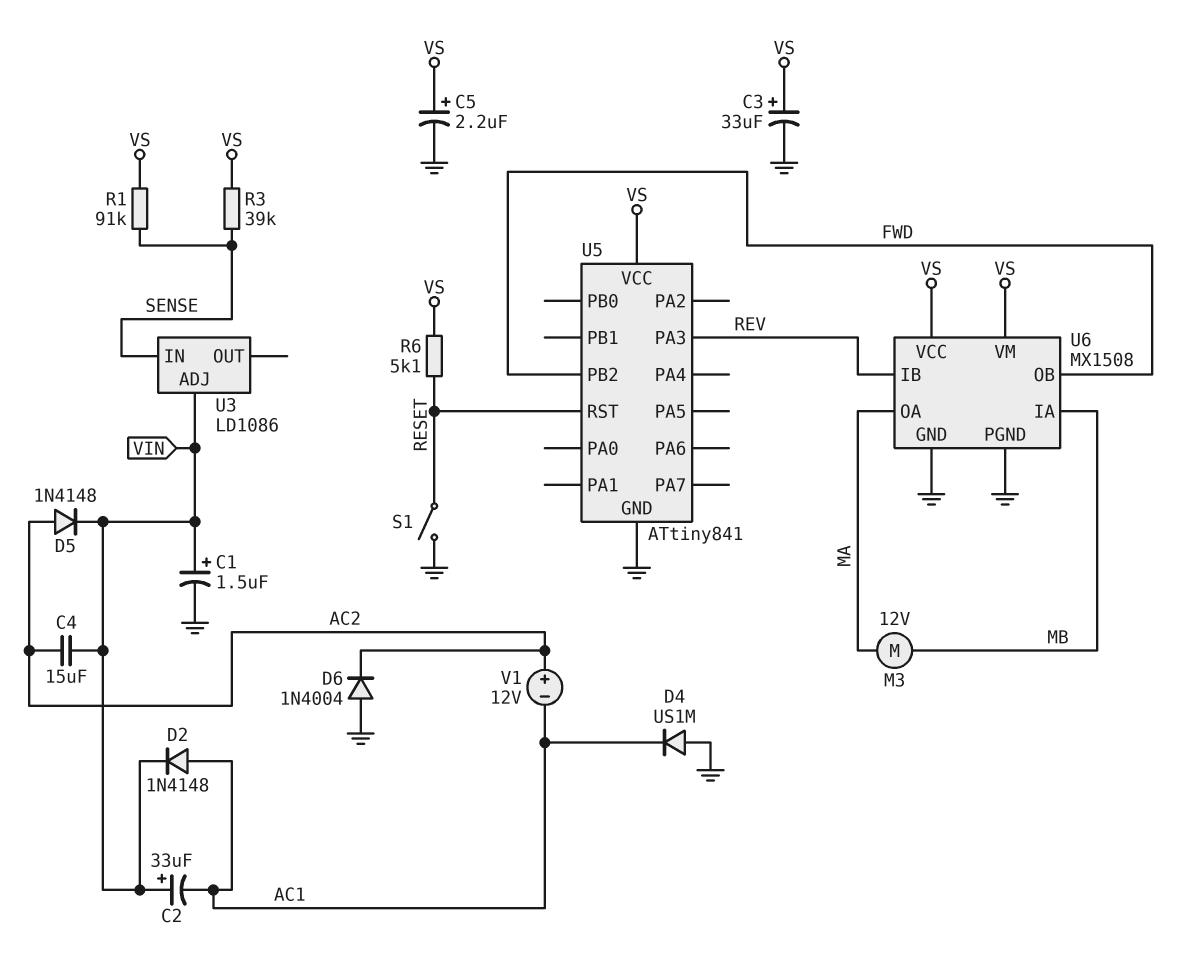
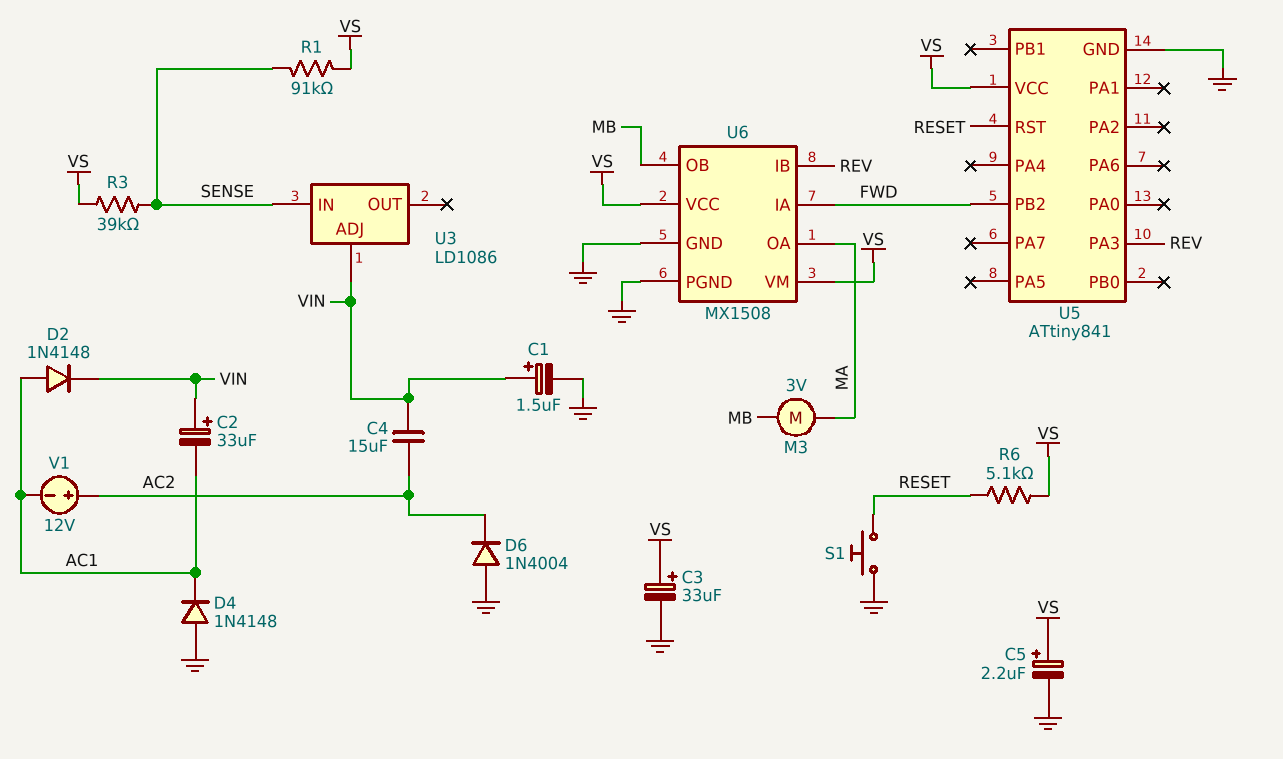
D4: diode US1M (A GND, K AC1) -> diode 1N4148 (A GND, K AC1)
D5: diode 1N4148 (A AC2, K VIN) -> none
M3: motor 12V (MA, MB) -> motor 3V (MA, MB)
S1: switch (GND, RESET) -> button (GND, RESET)
U6 pin IA: MB -> FWD
U6 pin OB: FWD -> MB

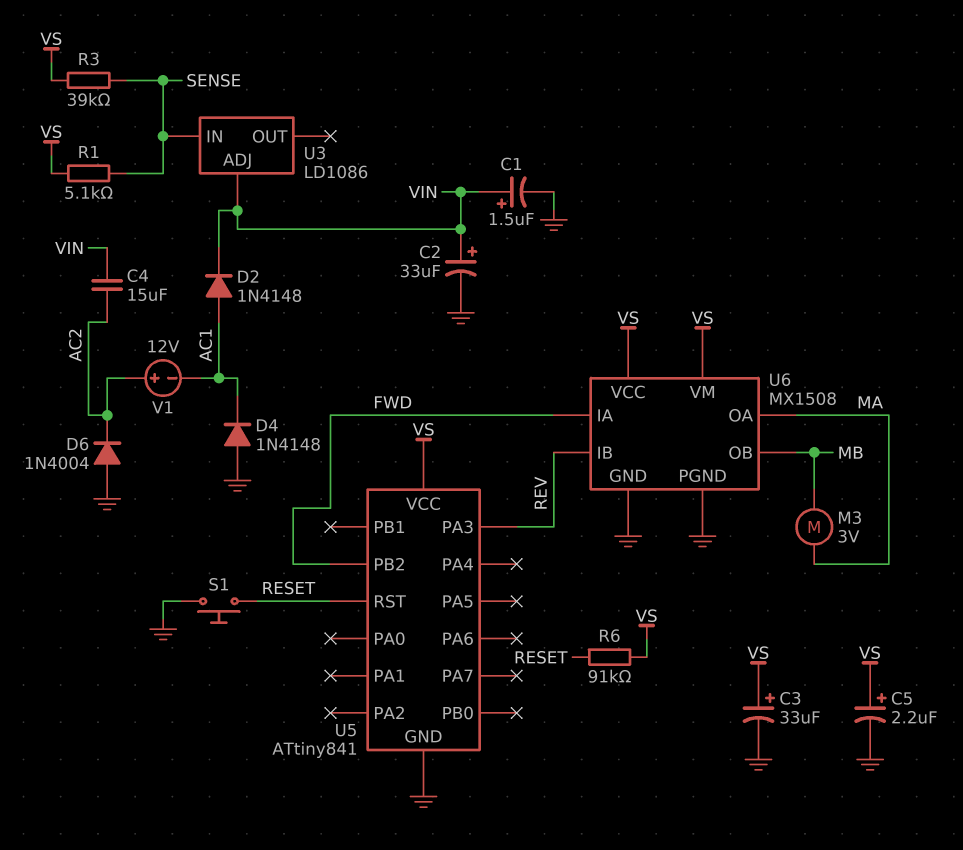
C2: 33uF (plus VIN, minus AC1) -> 33uF (plus VIN, minus GND)
R1: 91k (SENSE, VS) -> 5.1k (SENSE, VS)
R6: 5.1k (RESET, VS) -> 91k (RESET, VS)

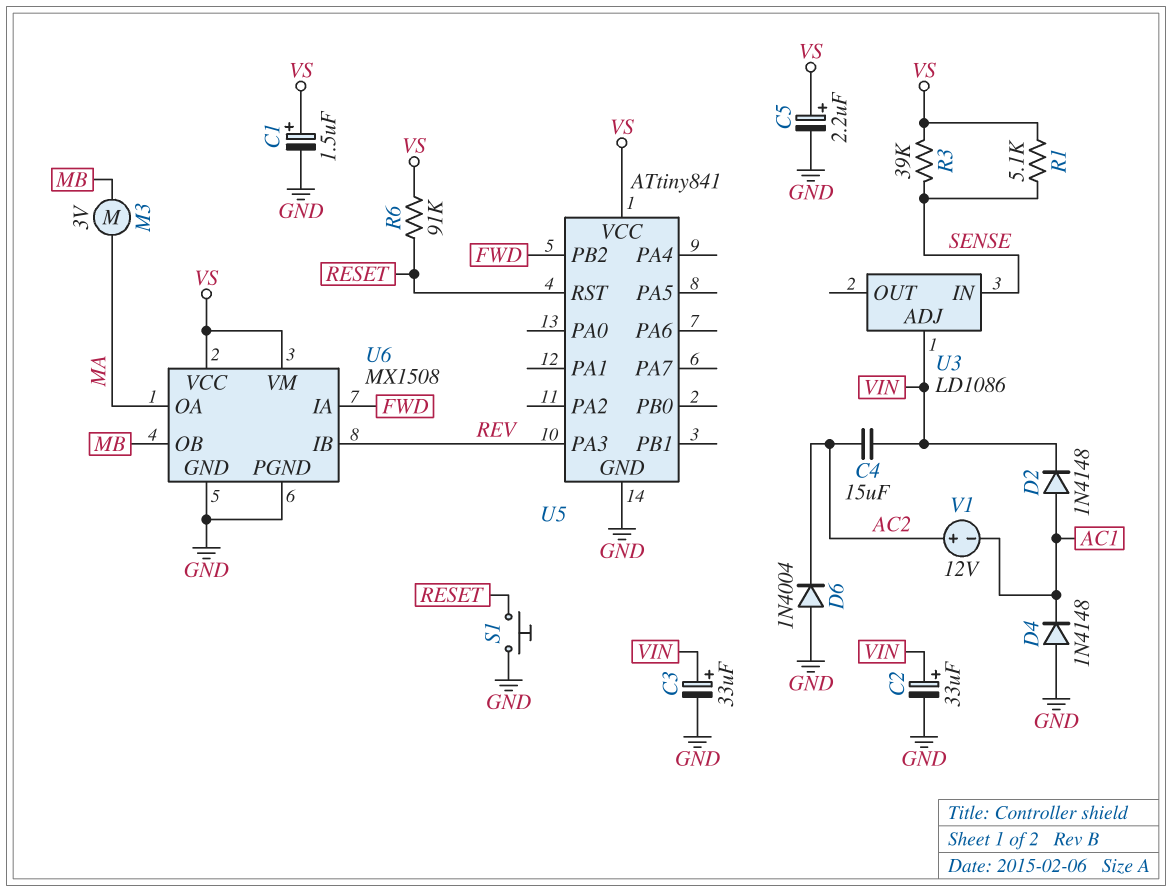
C1: 1.5uF (plus VIN, minus GND) -> 1.5uF (plus VS, minus GND)
C3: 33uF (plus VS, minus GND) -> 33uF (plus VIN, minus GND)

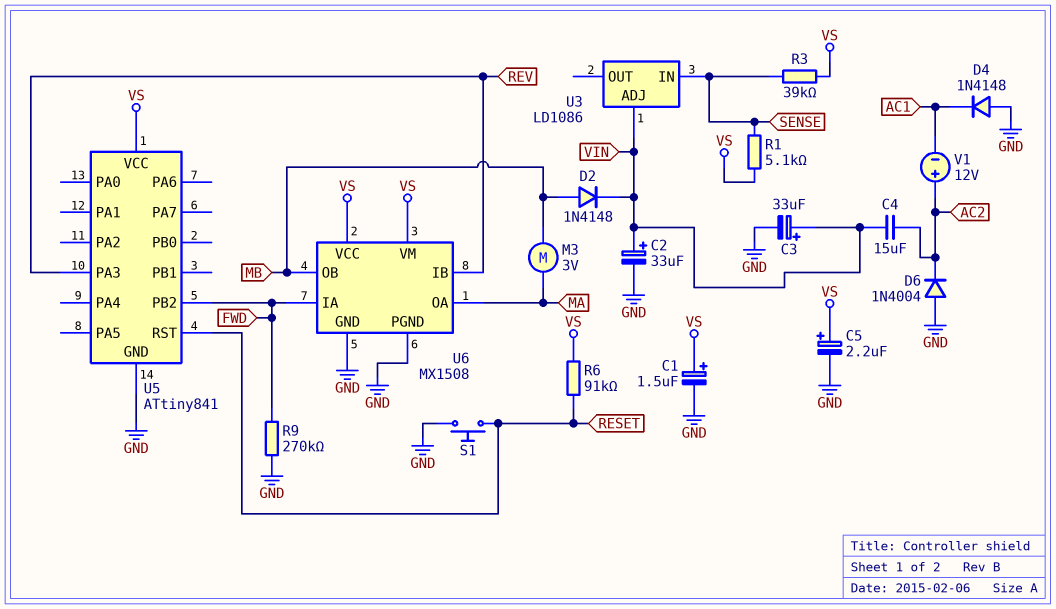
D2: diode 1N4148 (A AC1, K VIN) -> diode 1N4148 (A MB, K VIN)
R9: none -> 270k (FWD, GND)

